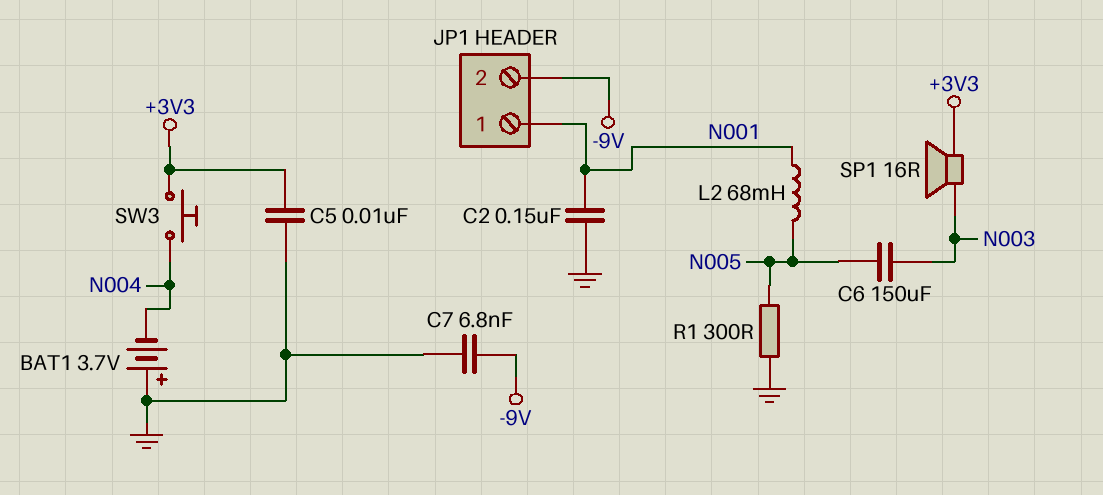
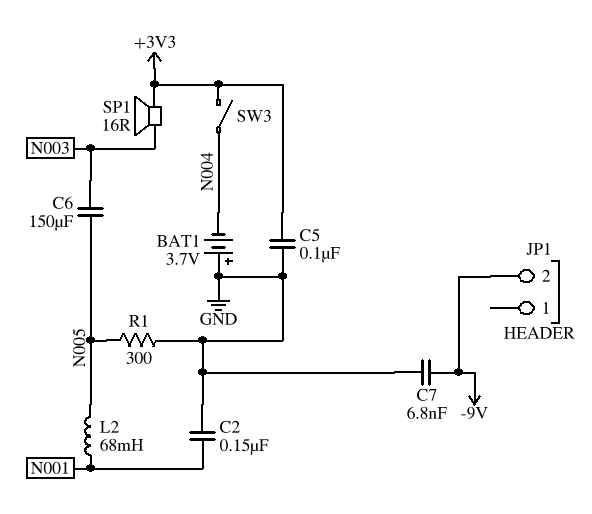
C5: 10nF (+3V3, GND) -> 100nF (+3V3, GND)
JP1 pin 1: N001 -> none
SW3: button (+3V3, N004) -> switch (+3V3, N004)

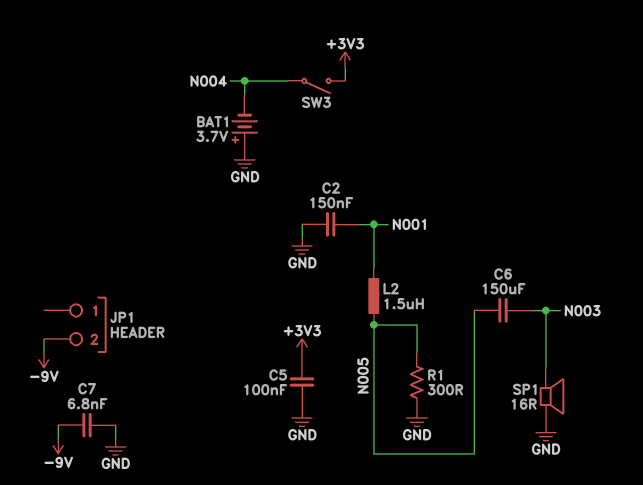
L2: 68mH (N001, N005) -> 1.5uH (N001, N005)
SP1: speaker 16R (+3V3, N003) -> speaker 16R (GND, N003)

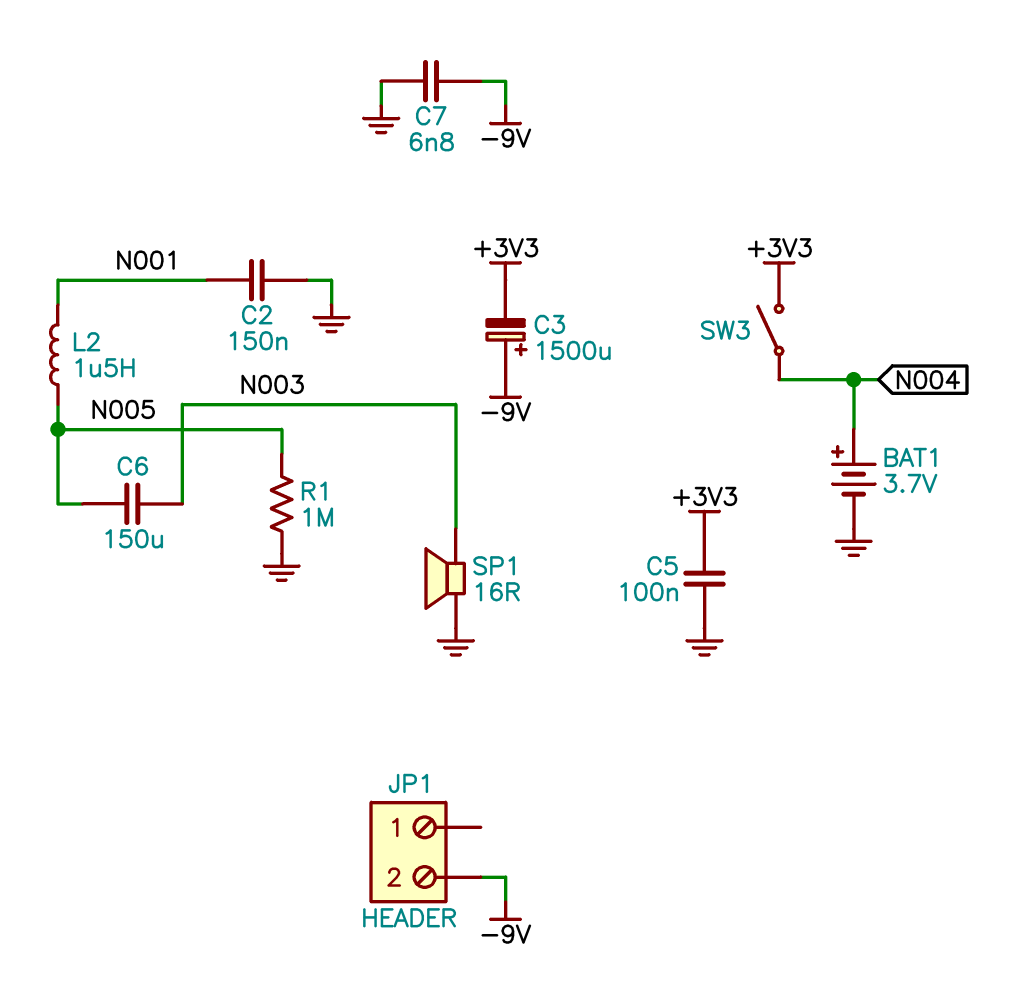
BAT1: 3.7V (plus GND, minus N004) -> 3.7V (plus N004, minus GND)
C3: none -> 1500uF (plus -9V, minus +3V3)
R1: 300 (GND, N005) -> 1M (GND, N005)

